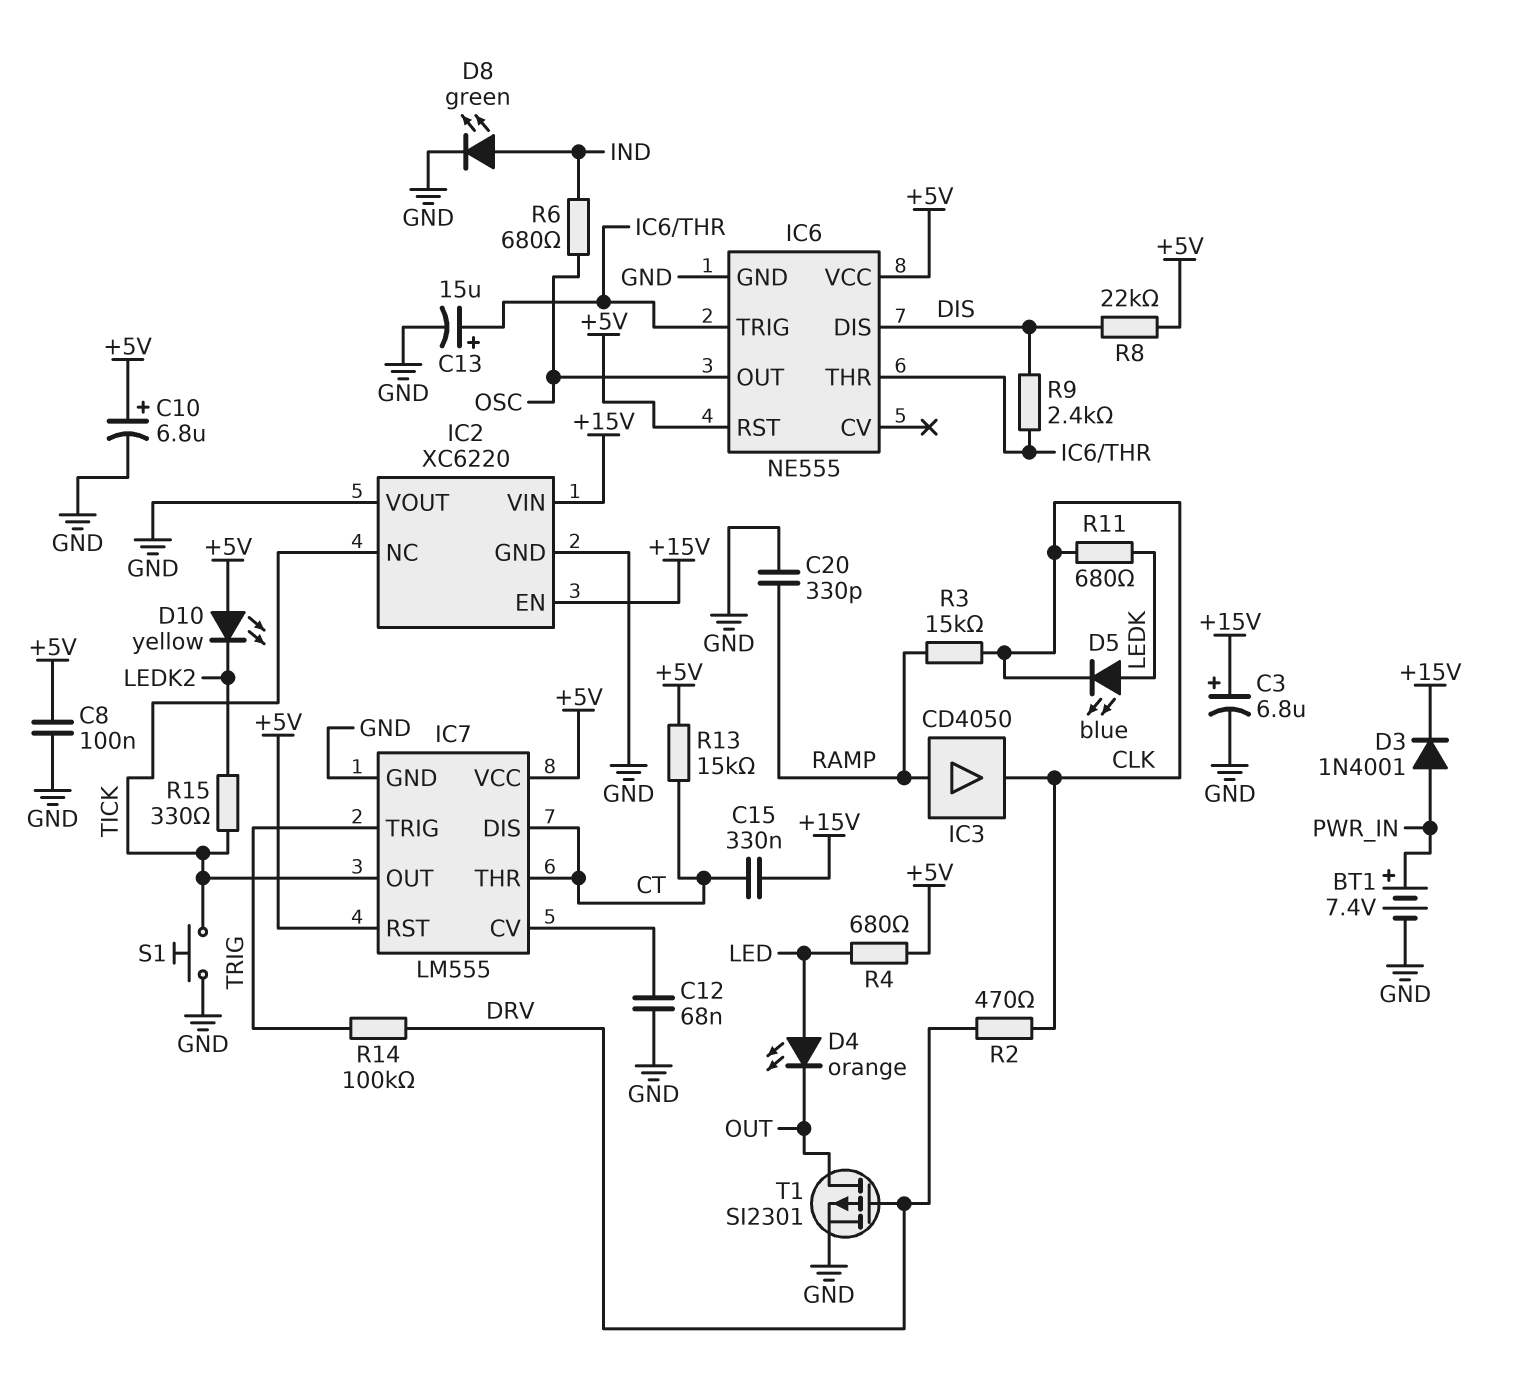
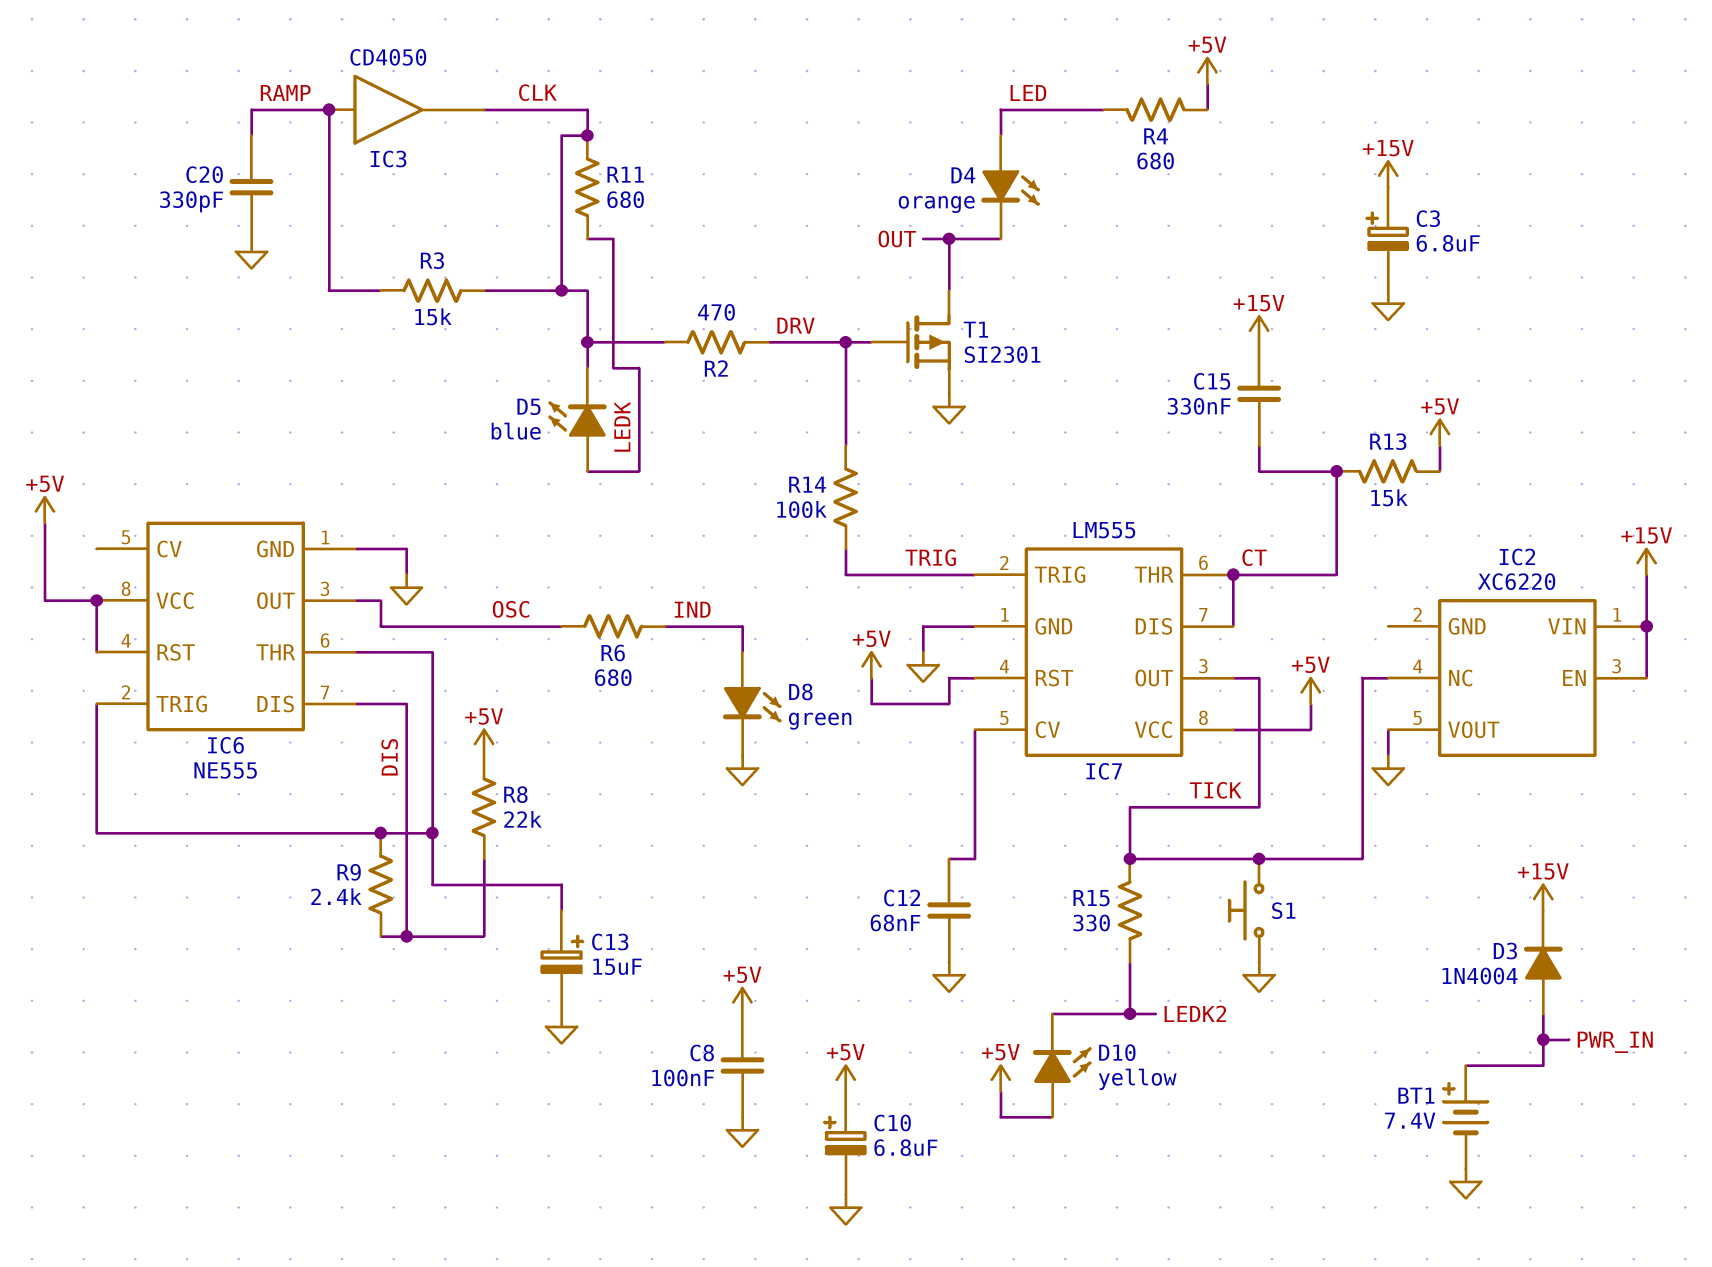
D3: diode 1N4001 (A PWR_IN, K +15V) -> diode 1N4004 (A PWR_IN, K +15V)
IC2 pin GND: GND -> none

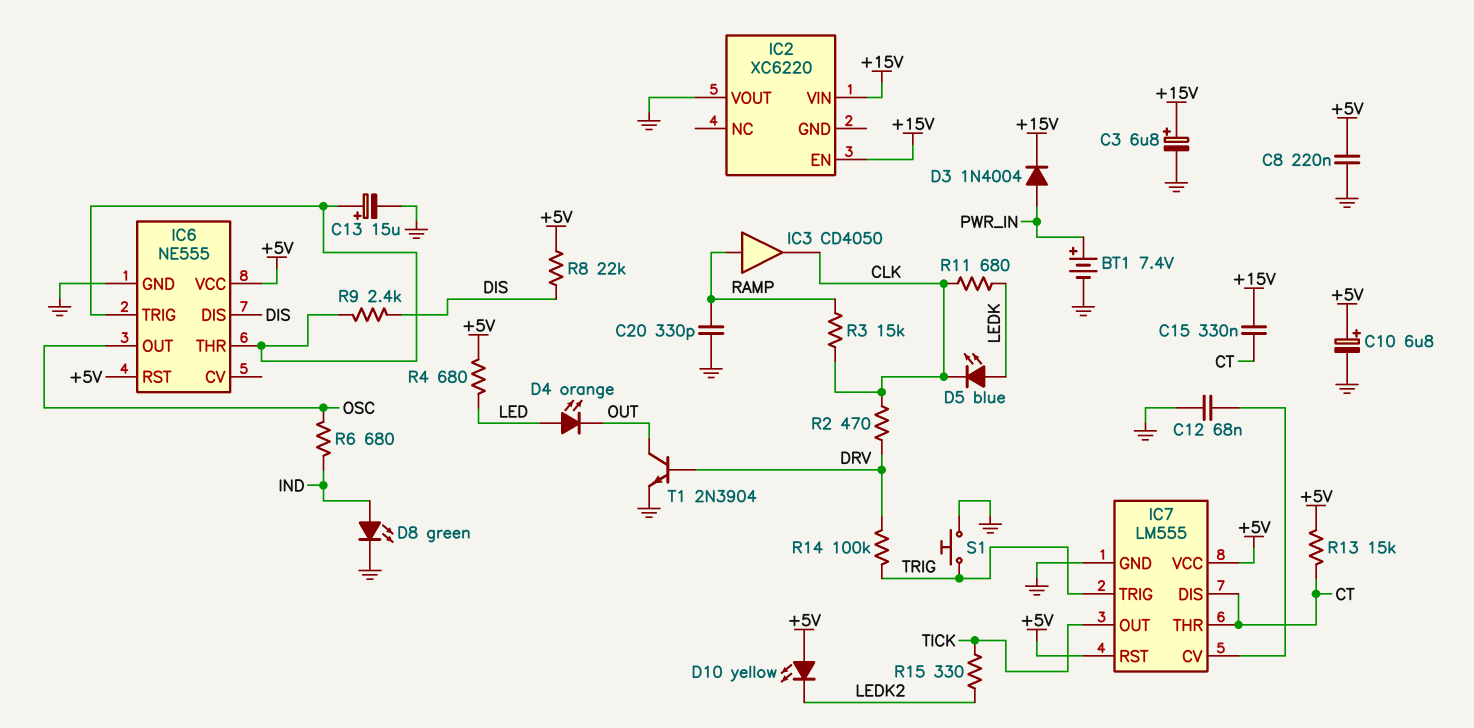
C8: 100nF (+5V, GND) -> 220nF (+5V, GND)
IC2 pin NC: TICK -> none
S1: button (GND, TICK) -> button (GND, TRIG)
T1: PMOS SI2301 (G DRV, D OUT, S GND) -> NPN 2N3904 (B DRV, C OUT, E GND)

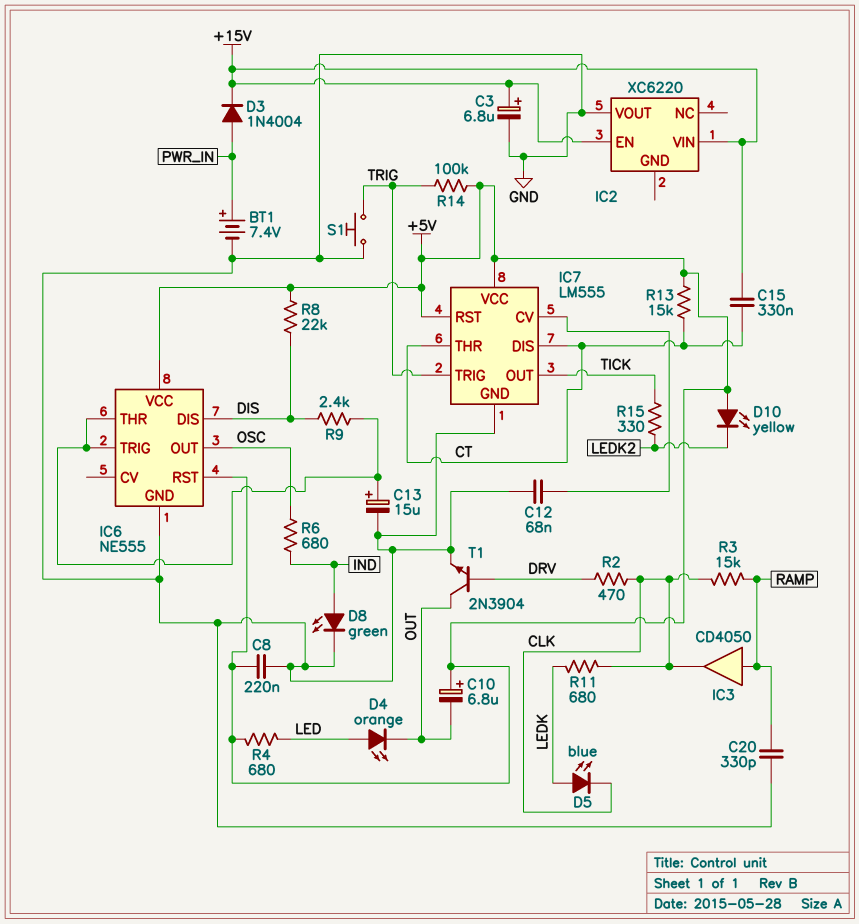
C10: 6.8uF (plus +5V, minus GND) -> 6.8uF (plus +5V, minus OUT)
R14: 100k (DRV, TRIG) -> 100k (+5V, TRIG)

